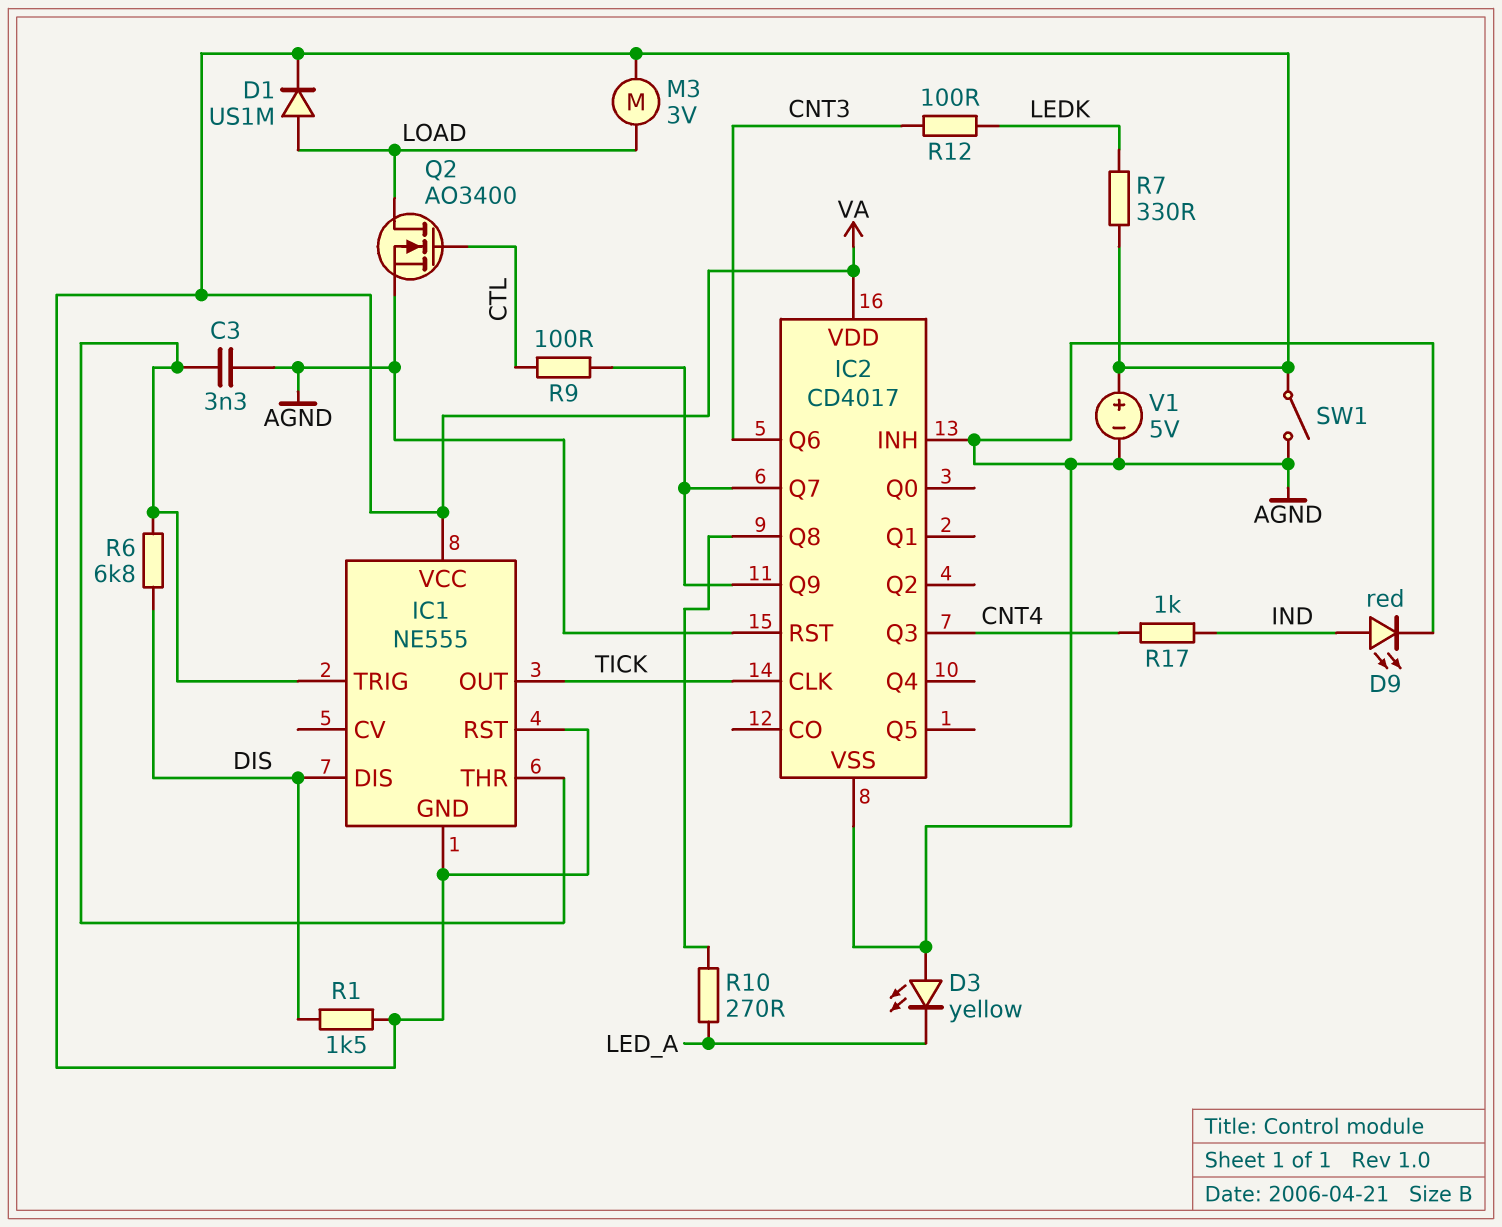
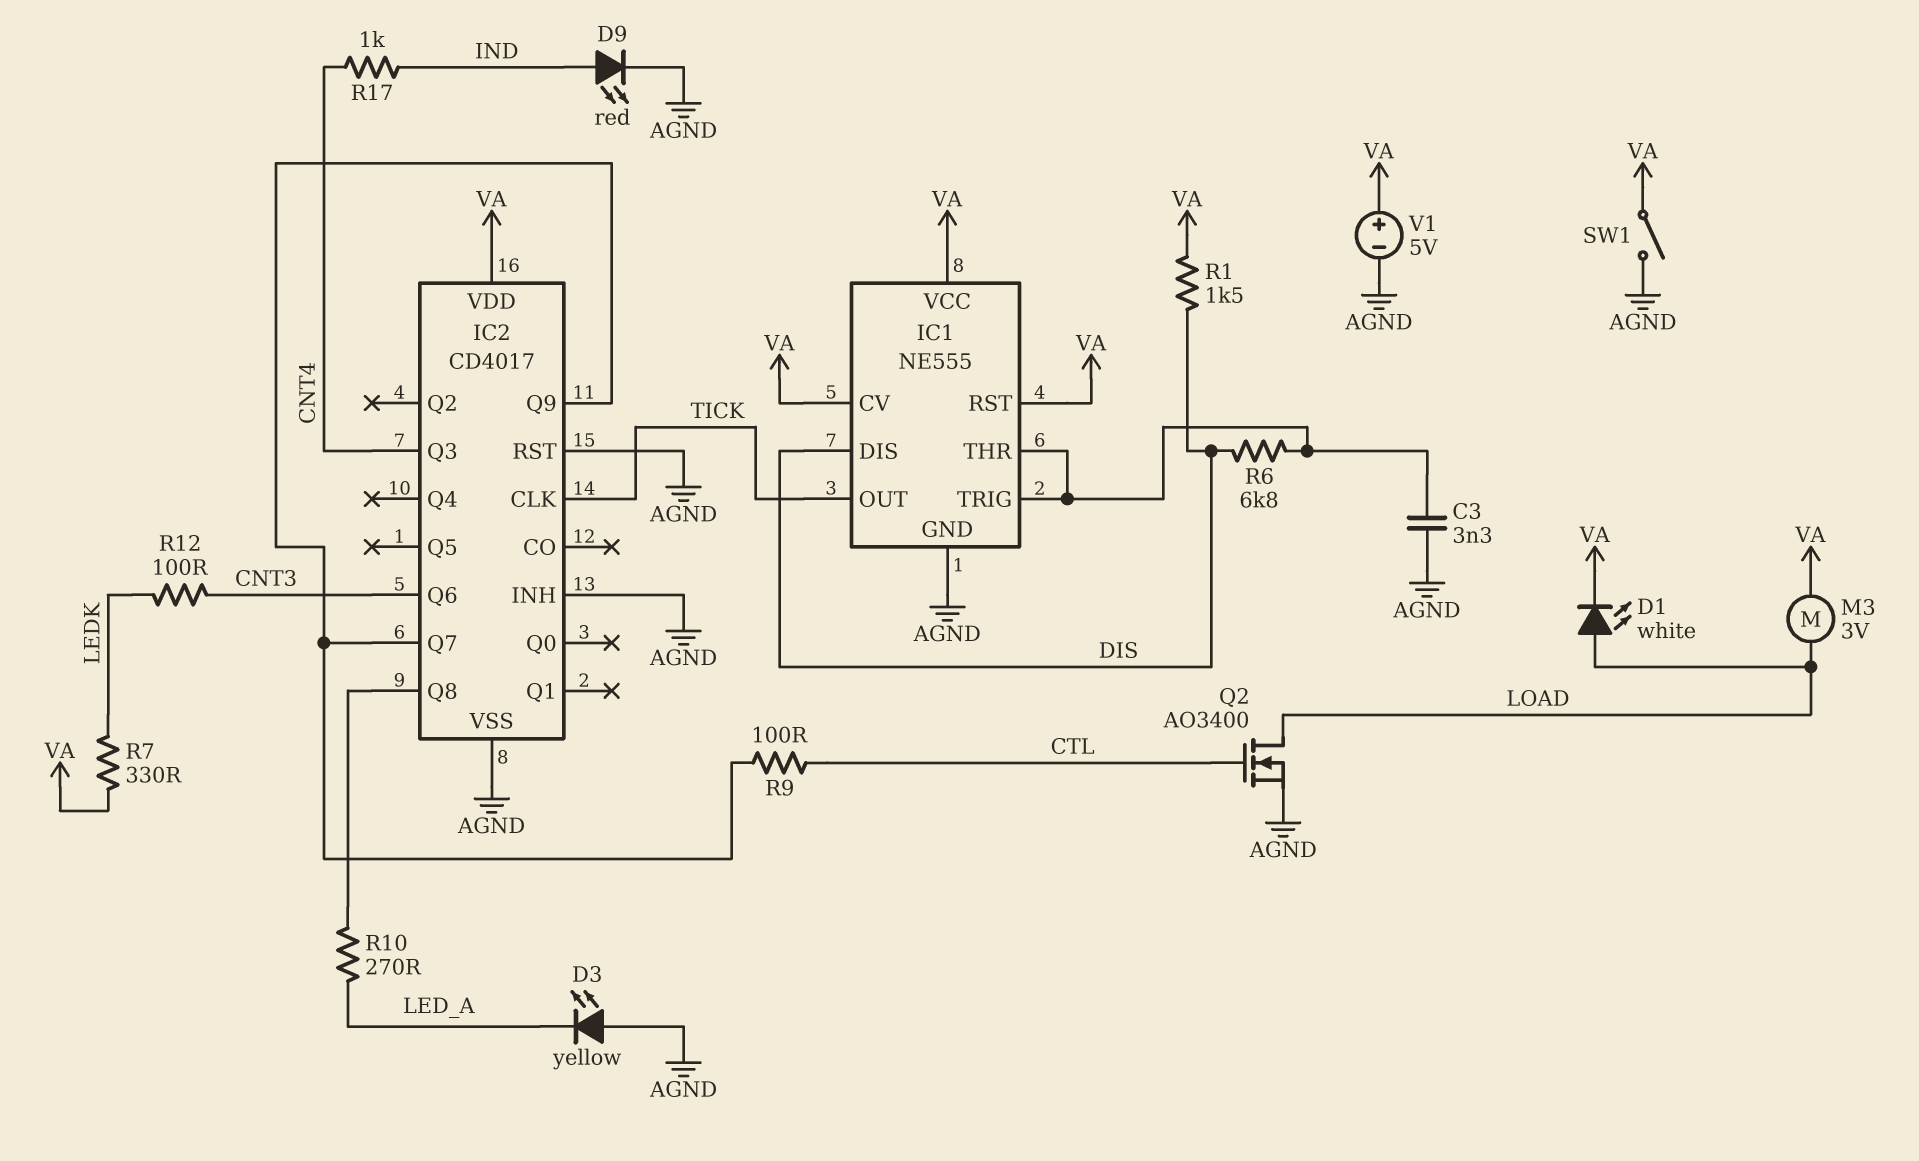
D1: diode US1M (A LOAD, K VA) -> LED white (A LOAD, K VA)
IC1 pin CV: none -> VA
IC1 pin GND: VA -> AGND

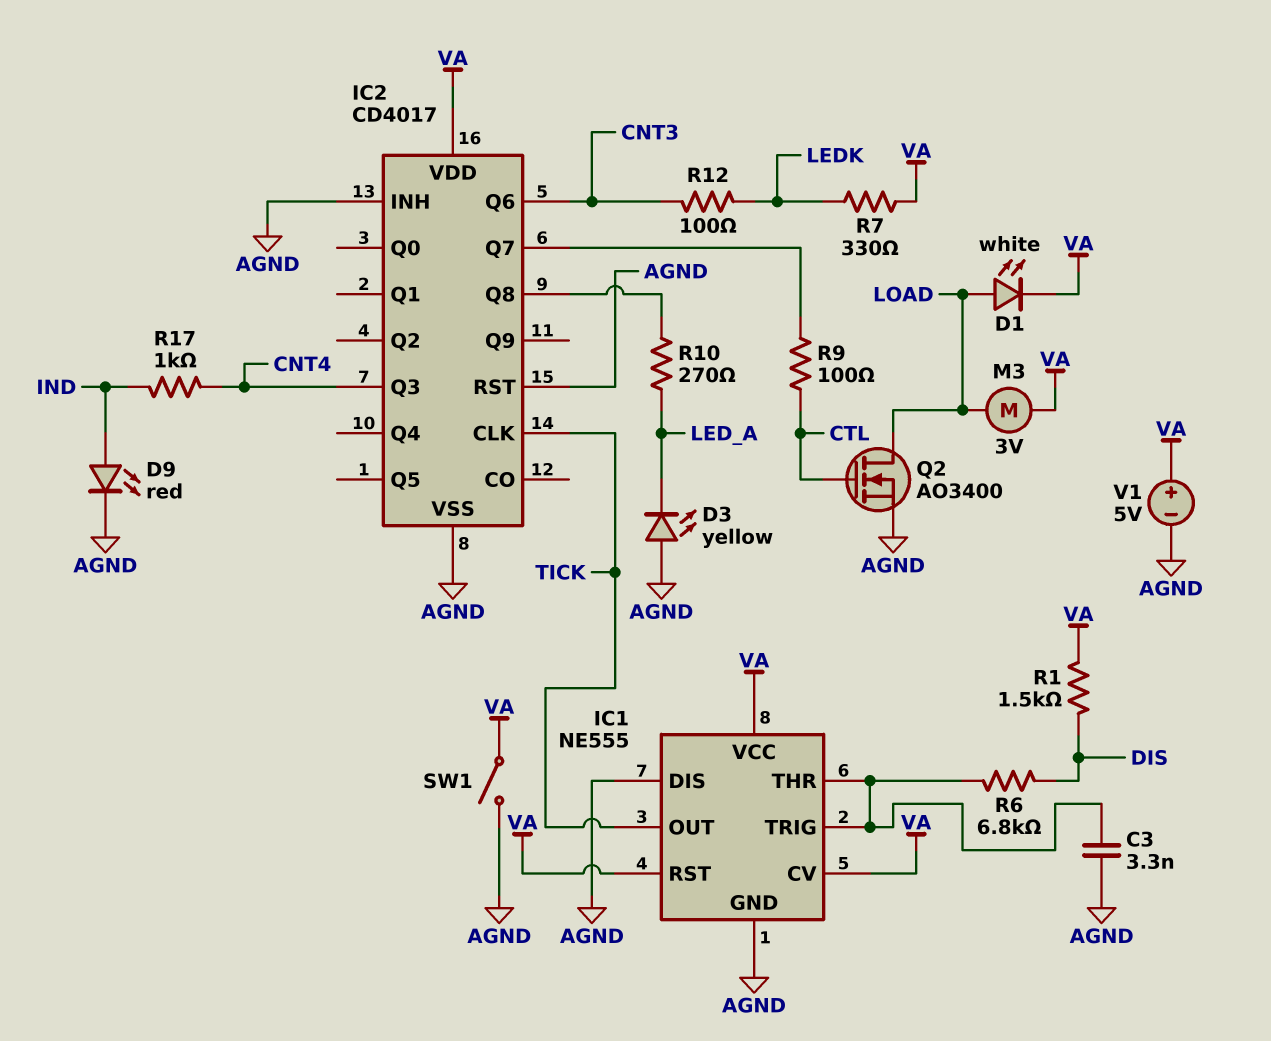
IC1 pin DIS: DIS -> AGND
IC2 pin Q9: IC2/Q7 -> none

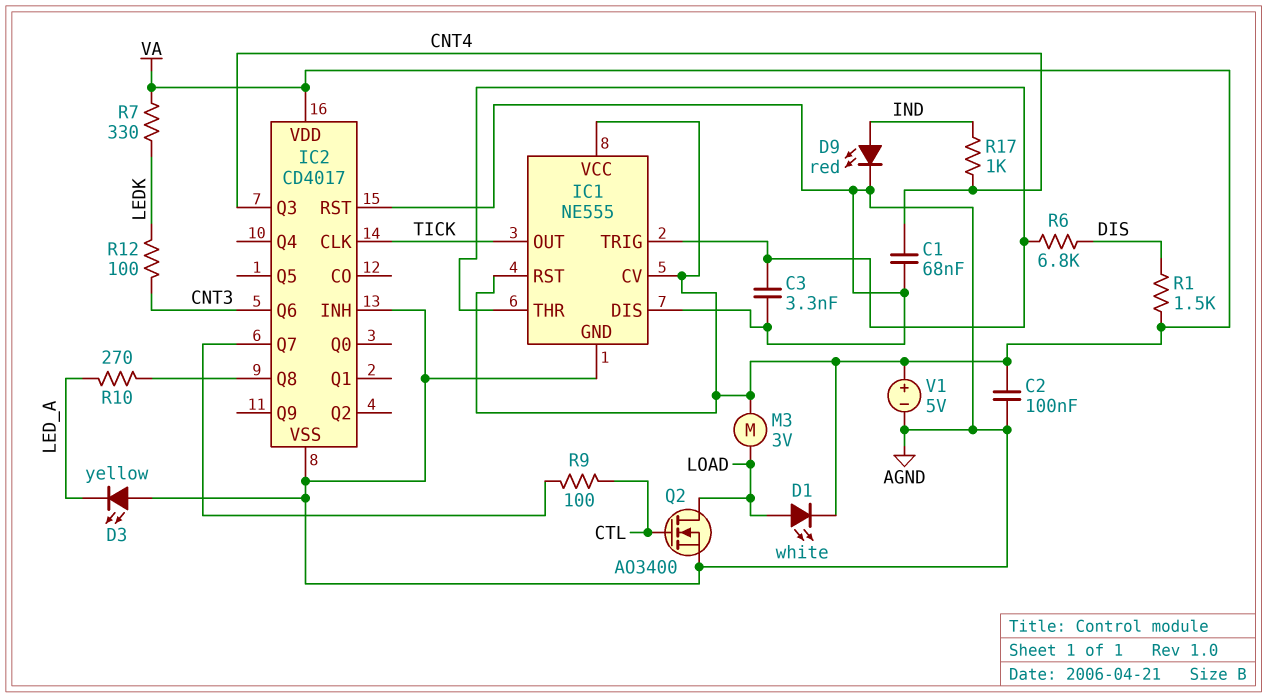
C1: none -> 68nF (AGND, CNT4)
C2: none -> 100nF (AGND, VA)
SW1: switch (AGND, VA) -> none

